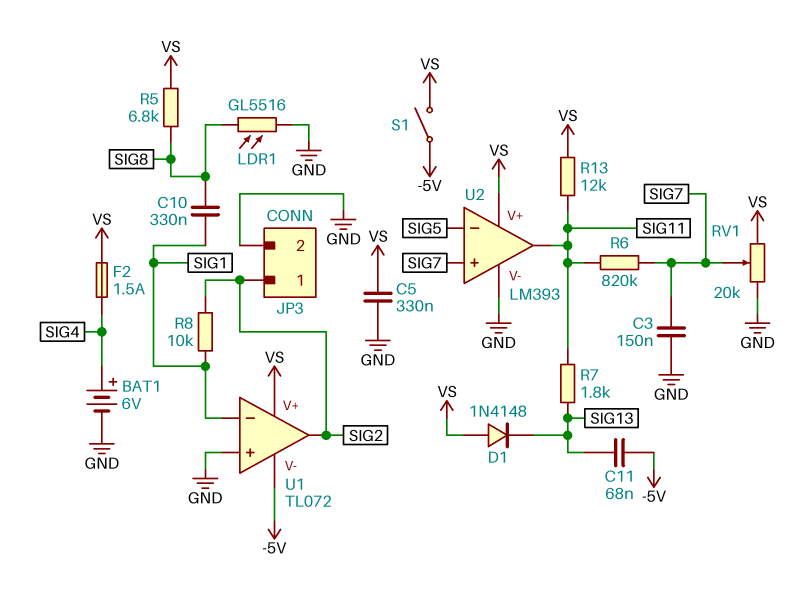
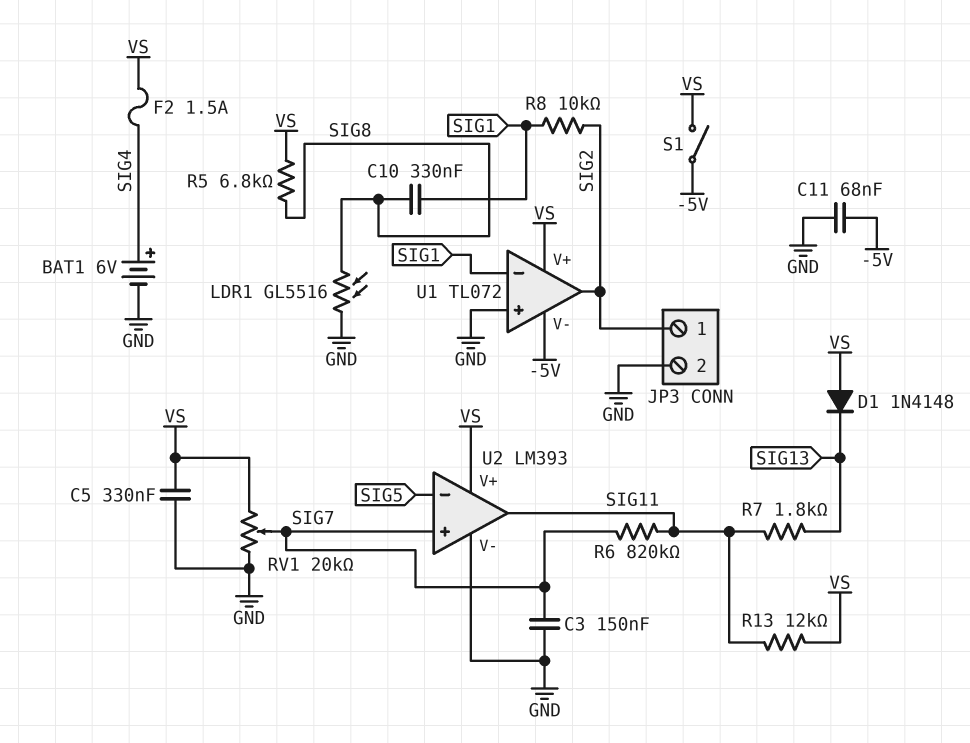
C11: 68nF (-5V, SIG13) -> 68nF (-5V, GND)

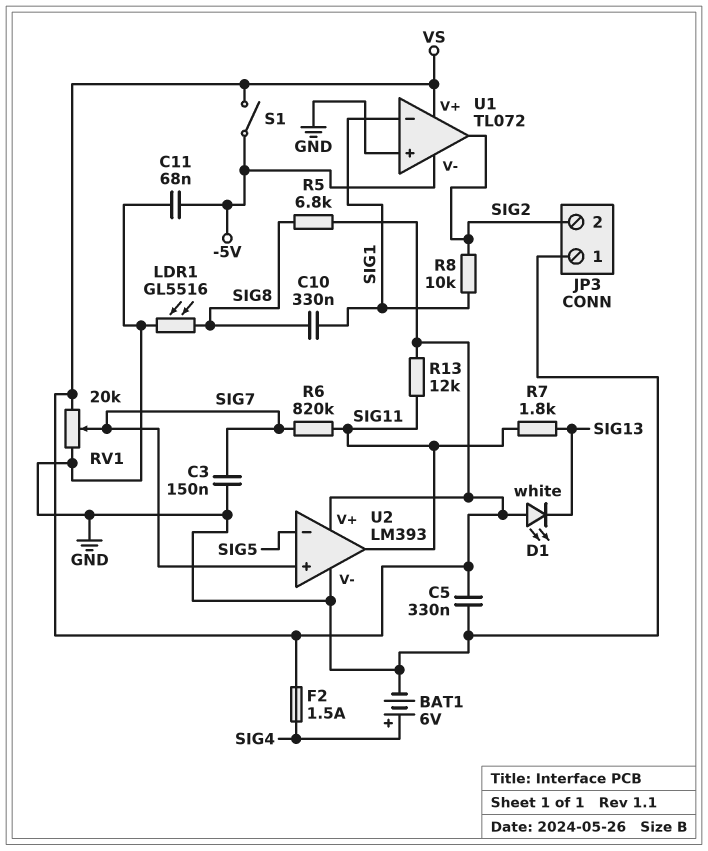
D1: diode 1N4148 (A VS, K SIG13) -> LED white (A VS, K SIG13)
JP3 pin 1: SIG2 -> GND
JP3 pin 2: GND -> SIG2

